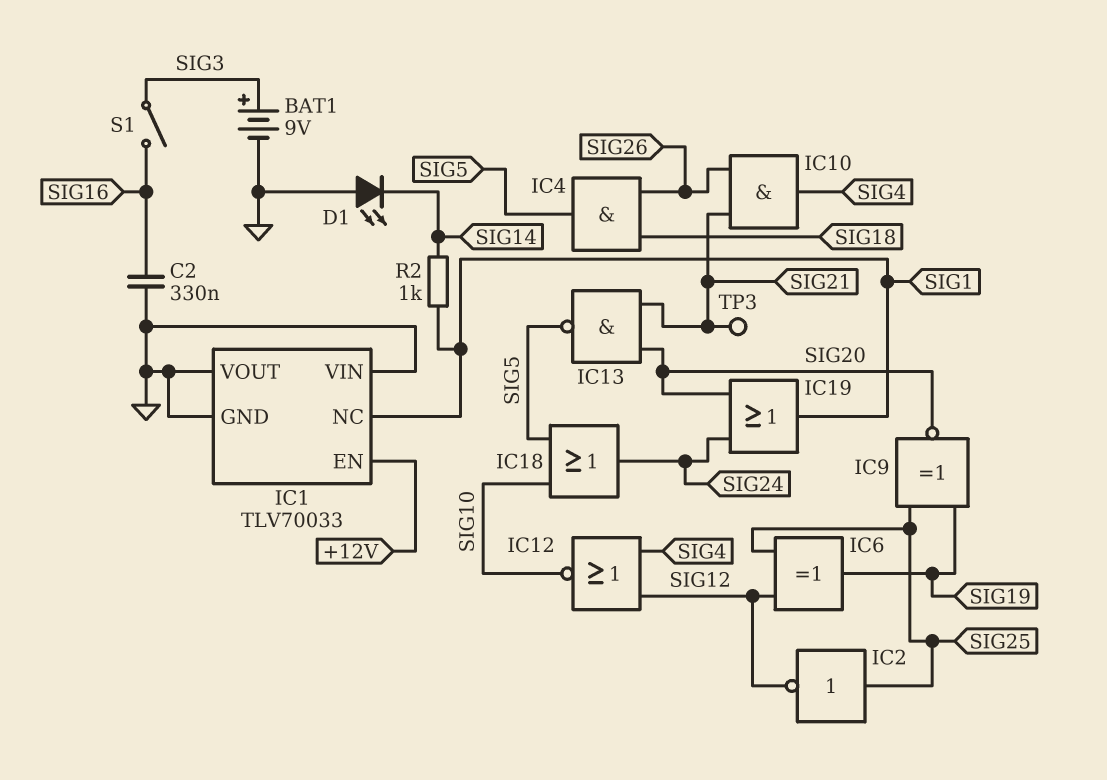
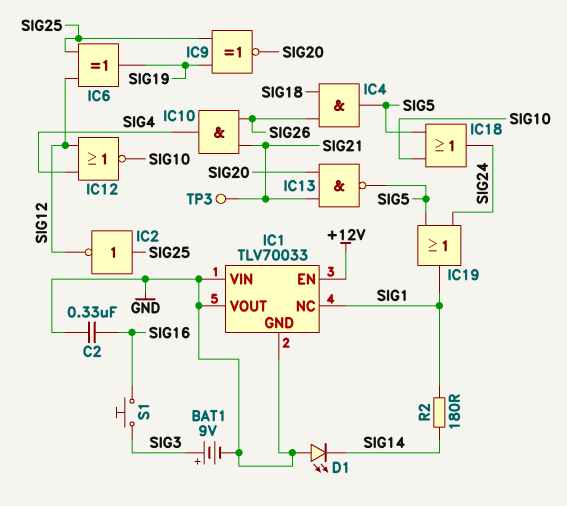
IC19: OR (in SIG20, in SIG24, out SIG1) -> OR (in SIG5, in SIG24, out SIG1)
R2: 1k (SIG1, SIG14) -> 180 (SIG1, SIG14)
S1: switch (SIG3, SIG16) -> button (SIG3, SIG16)

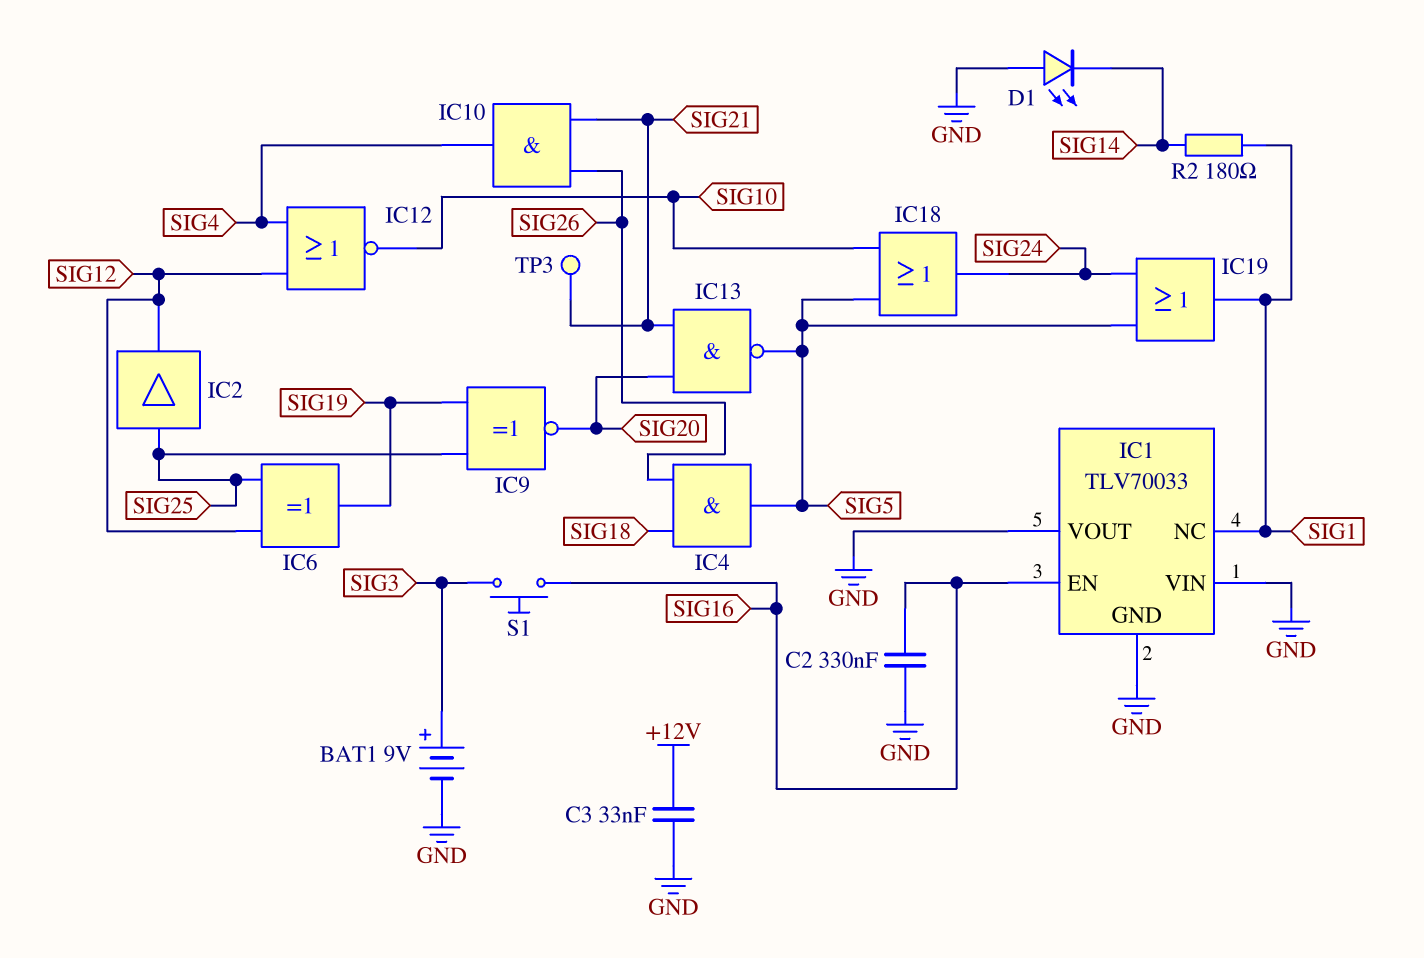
C3: none -> 33nF (+12V, GND)
IC1 pin EN: +12V -> SIG16
IC2: NOT (in SIG25, out SIG12) -> buffer (in SIG25, out SIG12)

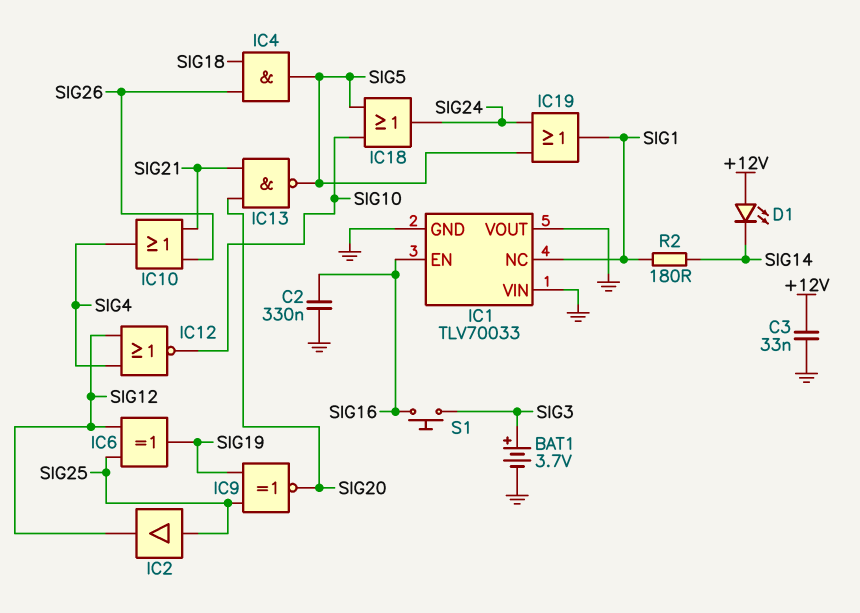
BAT1: 9V (plus SIG3, minus GND) -> 3.7V (plus SIG3, minus GND)
D1: LED (A GND, K SIG14) -> LED (A +12V, K SIG14)
IC10: AND (in SIG21, in SIG26, out SIG4) -> OR (in SIG21, in SIG26, out SIG4)
TP3: test point (SIG21) -> none

